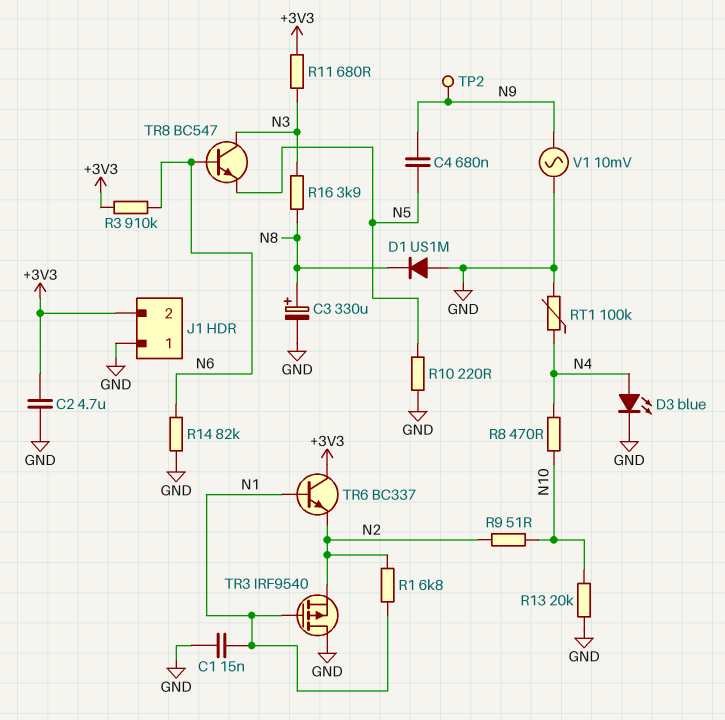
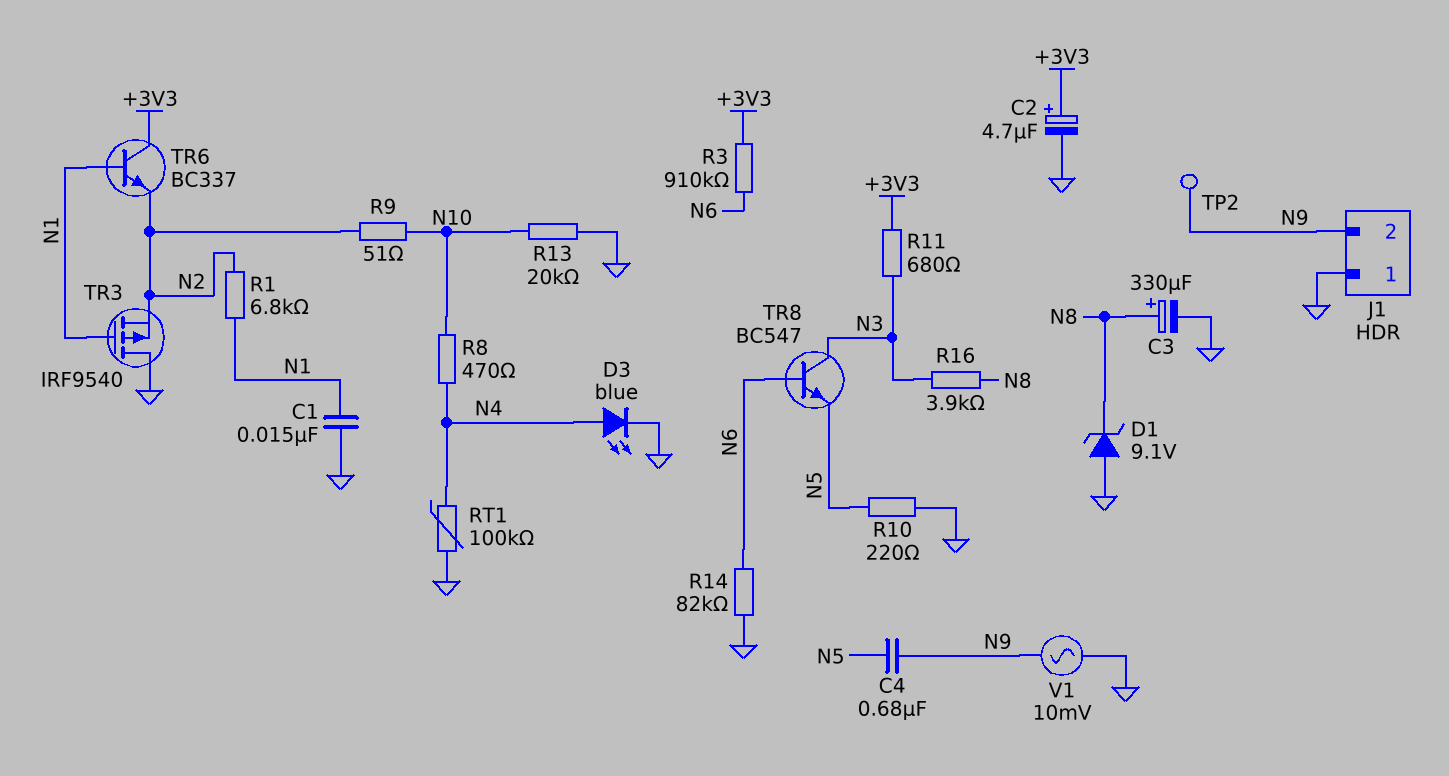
C2: 4.7uF (+3V3, GND) -> 4.7uF (plus +3V3, minus GND)
D1: diode US1M (A GND, K N8) -> zener 9.1V (A GND, K N8)
J1 pin 2: +3V3 -> N9

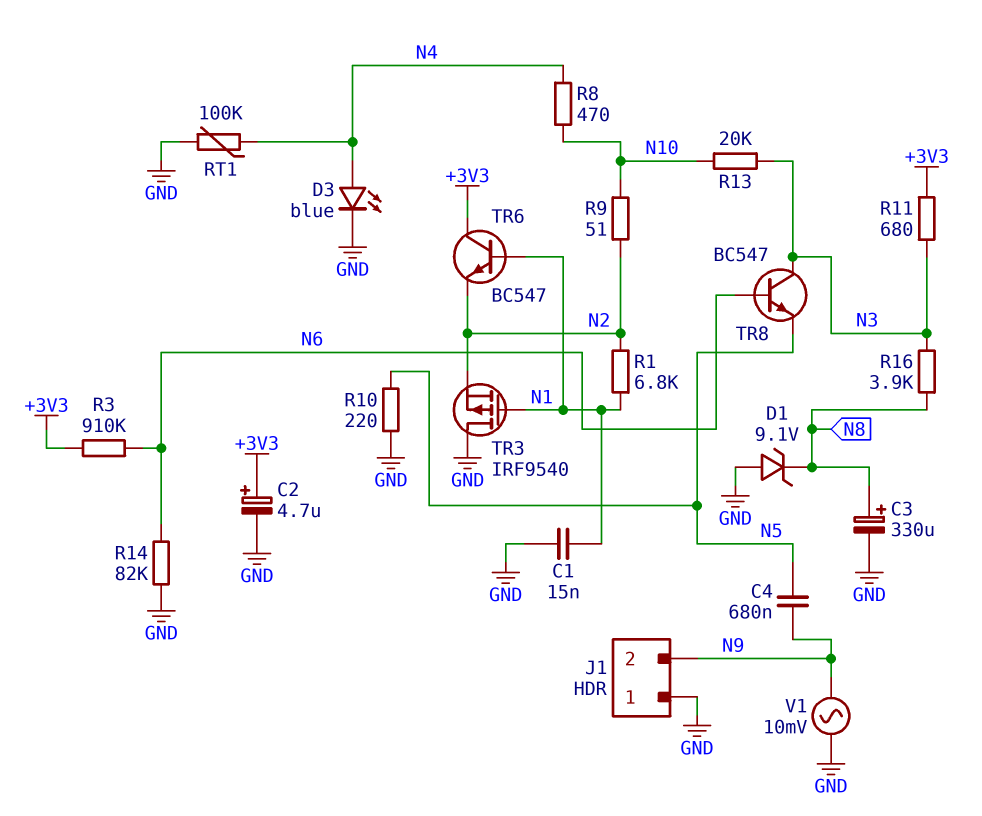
R13: 20k (GND, N10) -> 20k (N3, N10)
TP2: test point (N9) -> none
TR6: NPN BC337 (B N1, C +3V3, E N2) -> NPN BC547 (B N1, C +3V3, E N2)

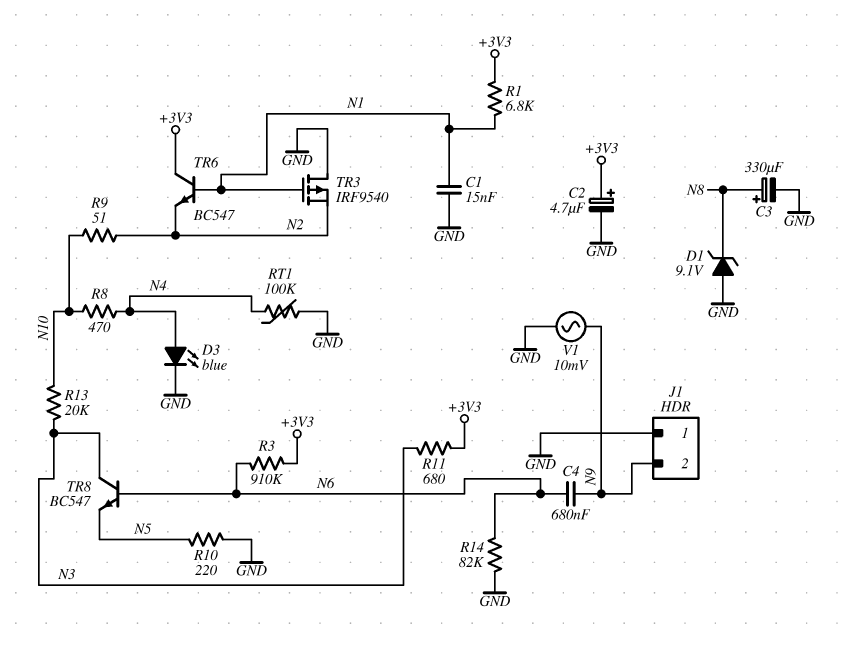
C4: 680nF (N5, N9) -> 680nF (N6, N9)
R1: 6.8k (N1, N2) -> 6.8k (+3V3, N1)
R16: 3.9k (N3, N8) -> none

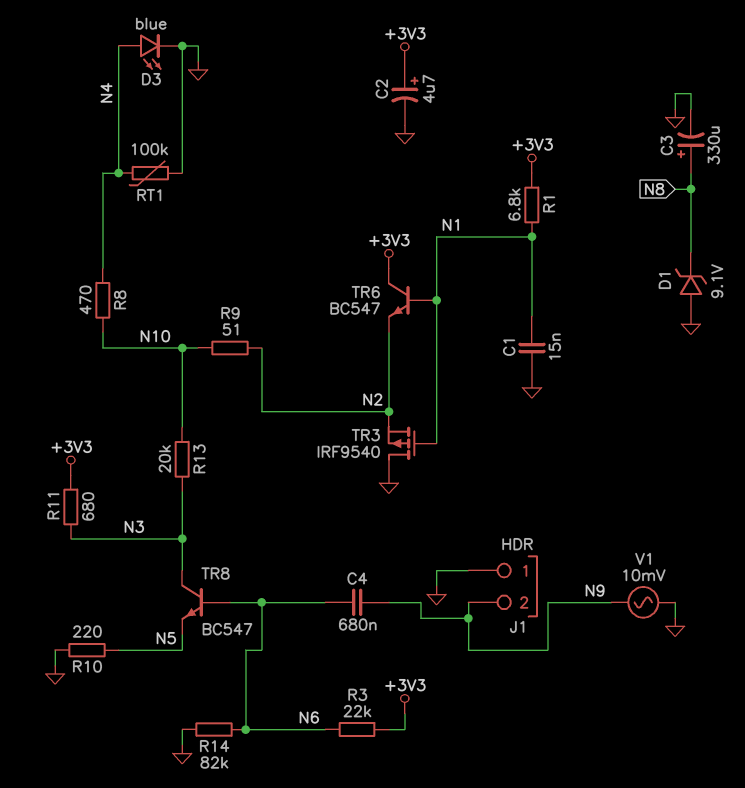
R3: 910k (+3V3, N6) -> 22k (+3V3, N6)

